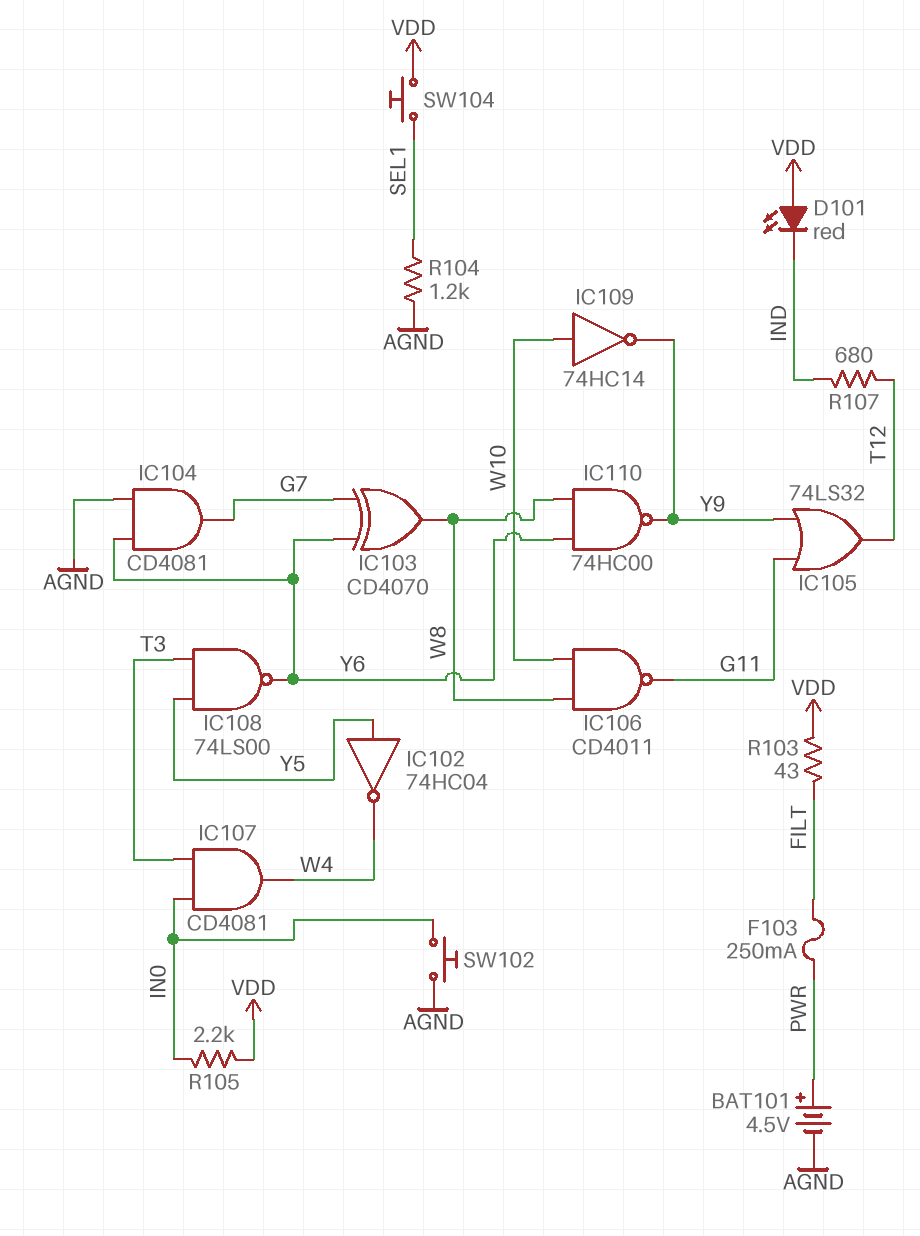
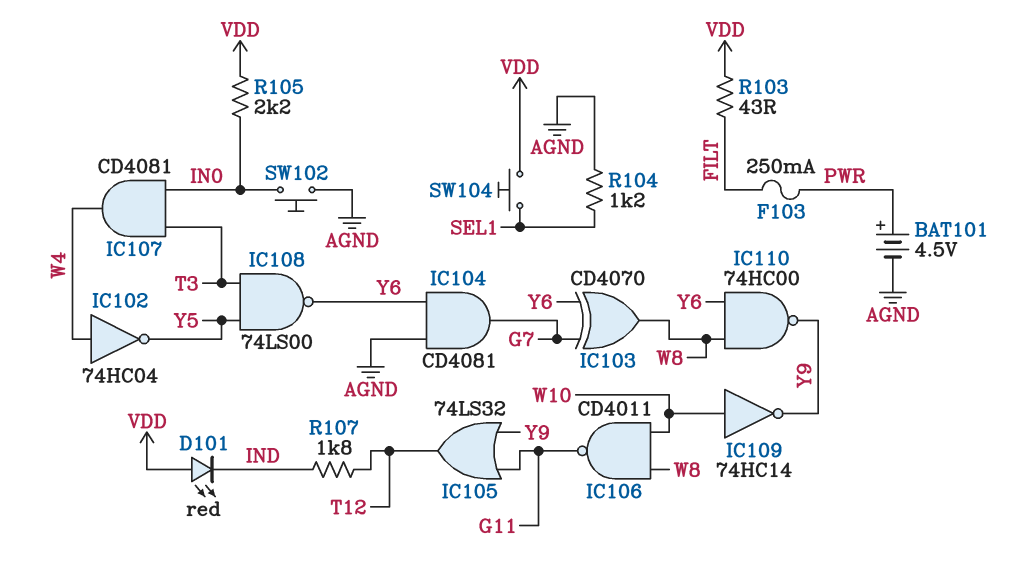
IC102: NOT 74HC04 (in Y5, out W4) -> NOT 74HC04 (in W4, out Y5)
R107: 680 (IND, T12) -> 1.8k (IND, T12)

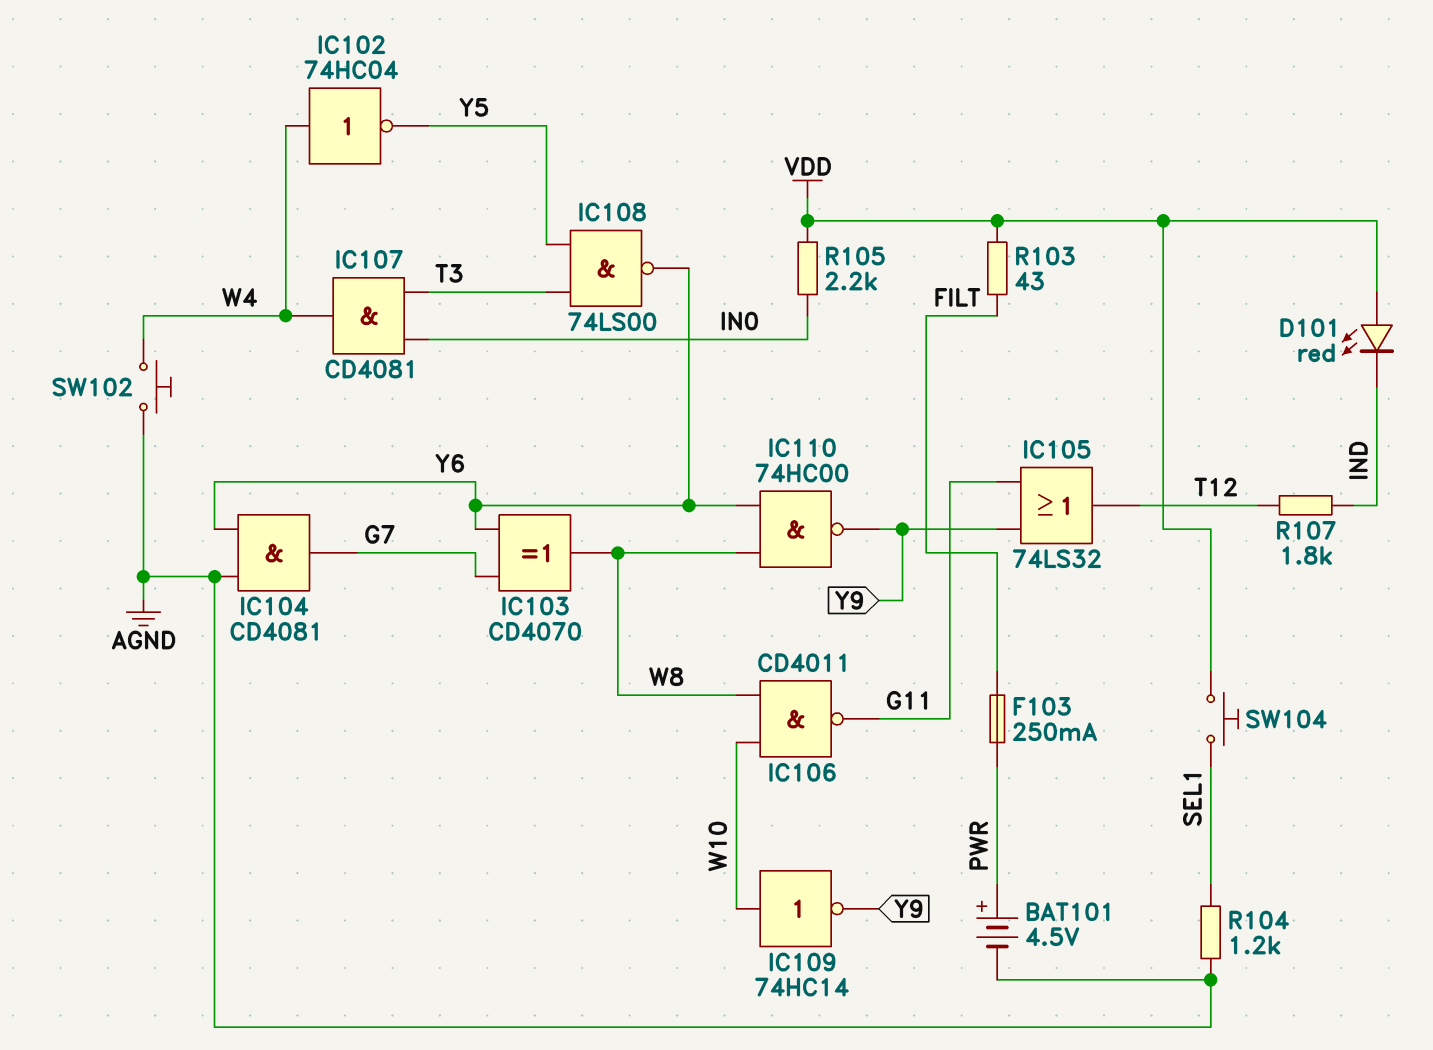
SW102: button (AGND, IN0) -> button (AGND, W4)

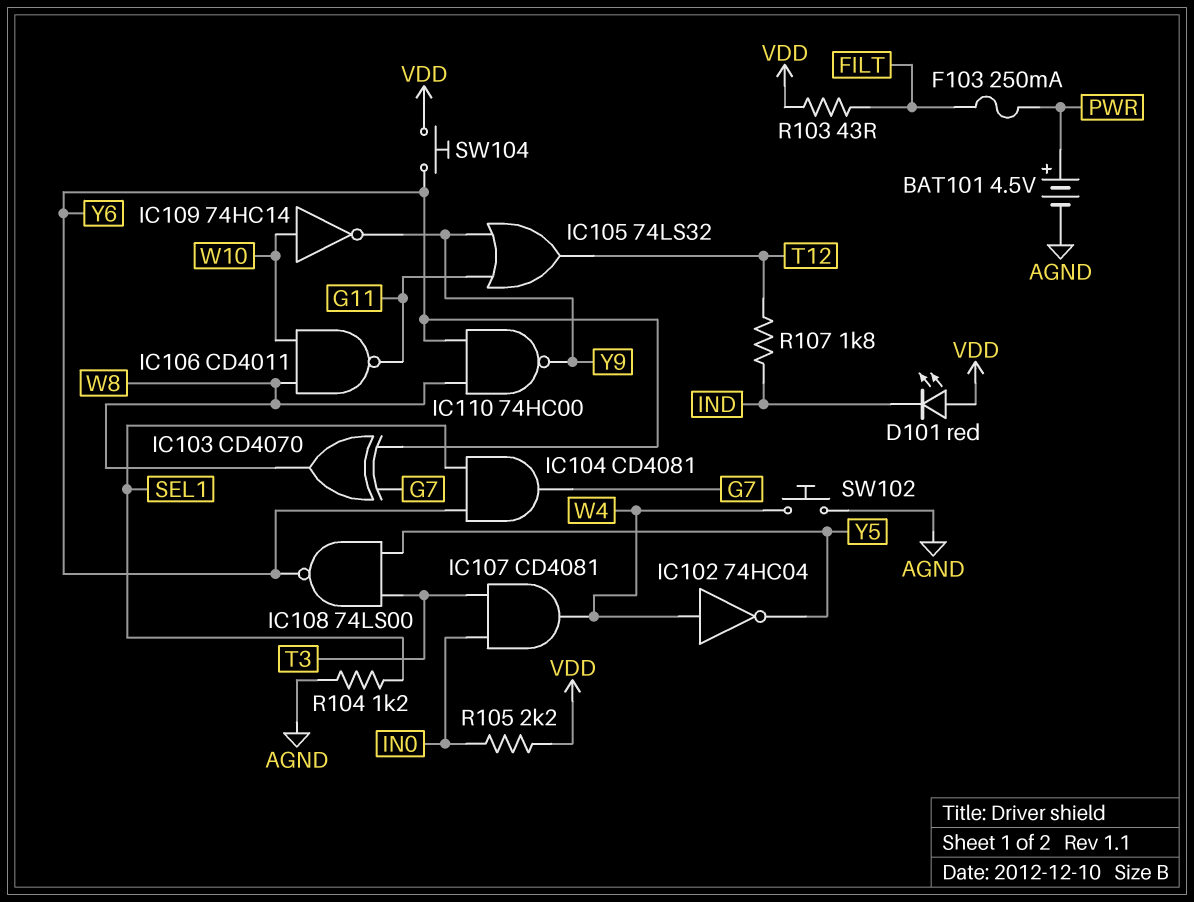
IC104: AND CD4081 (in AGND, in Y6, out G7) -> AND CD4081 (in SEL1, in Y6, out G7)
SW104: button (SEL1, VDD) -> button (VDD, Y6)

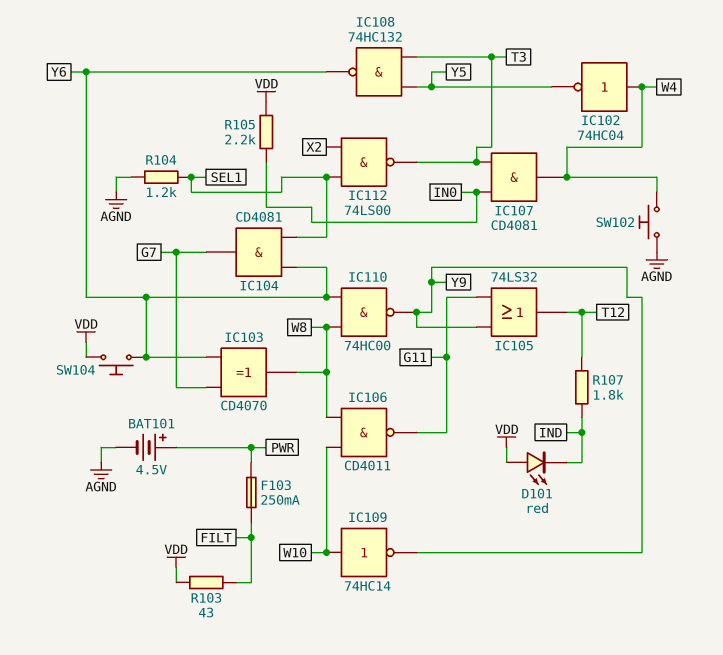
IC108: NAND 74LS00 (in T3, in Y5, out Y6) -> NAND 74HC132 (in T3, in Y5, out Y6)
IC112: none -> NAND 74LS00 (in SEL1, in X2, out T3)

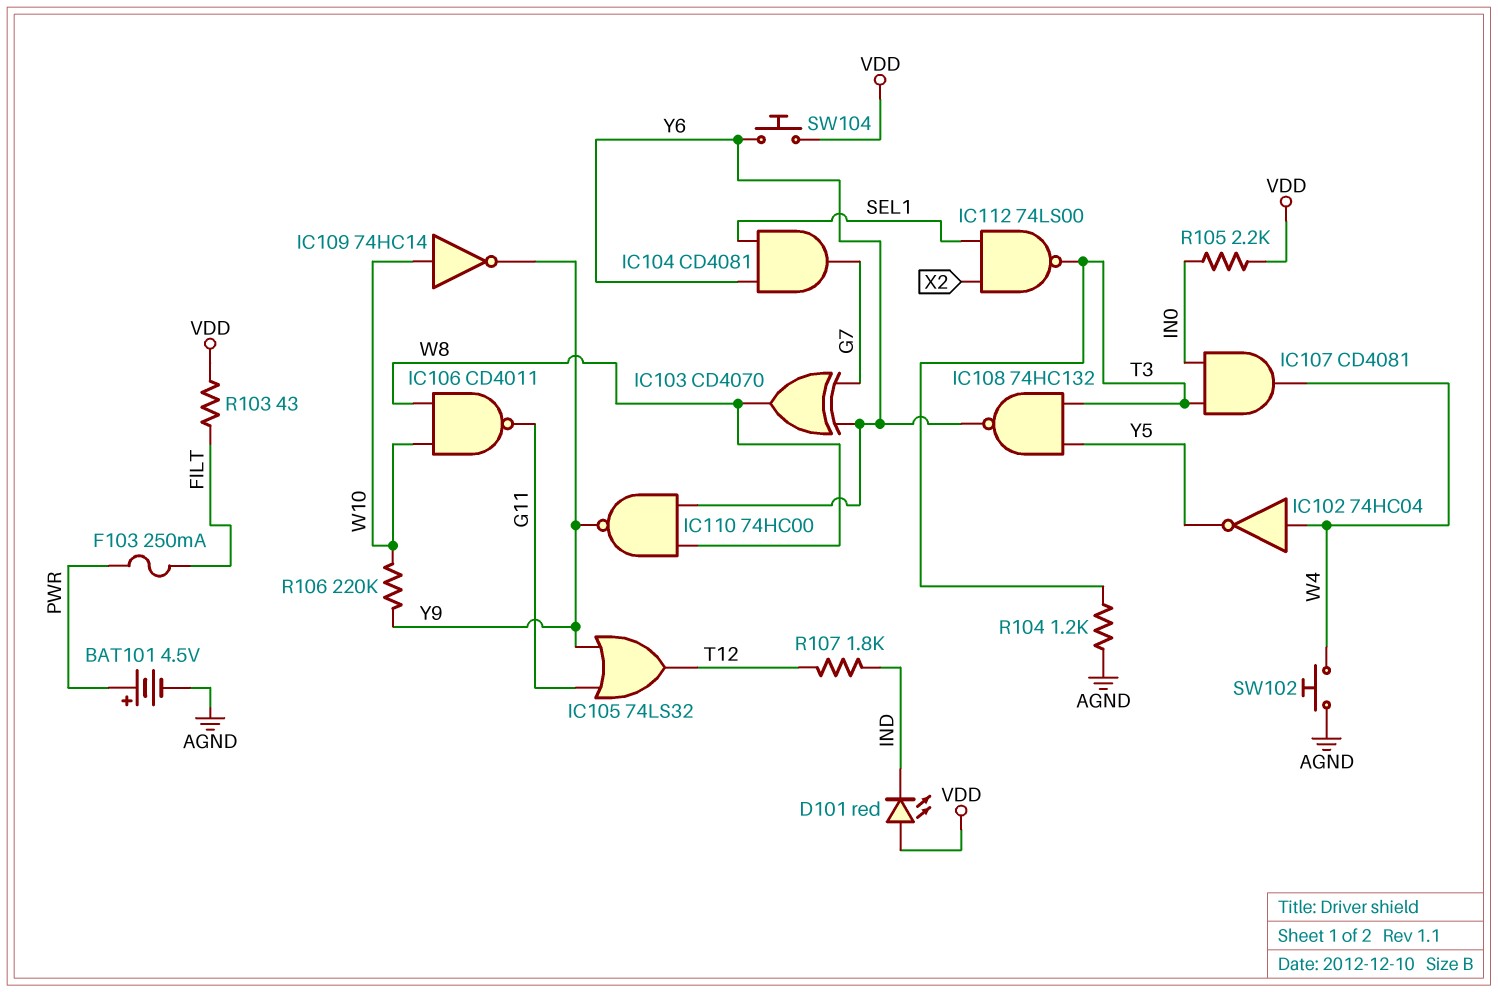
R104: 1.2k (AGND, SEL1) -> 1.2k (AGND, T3)
R106: none -> 220k (W10, Y9)

